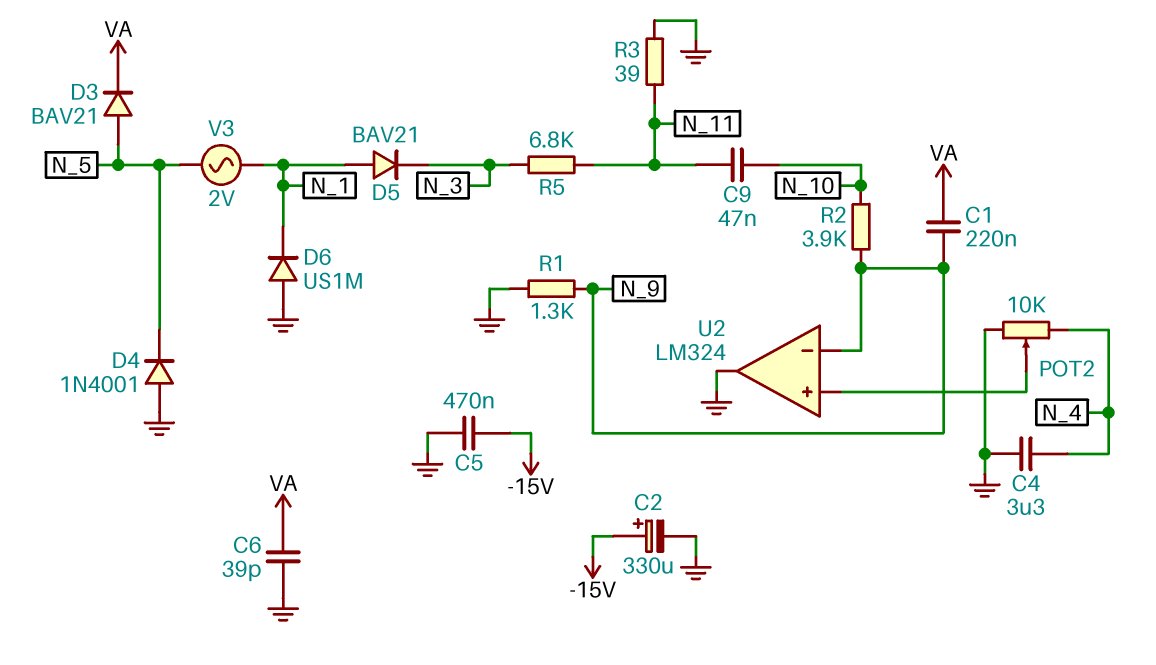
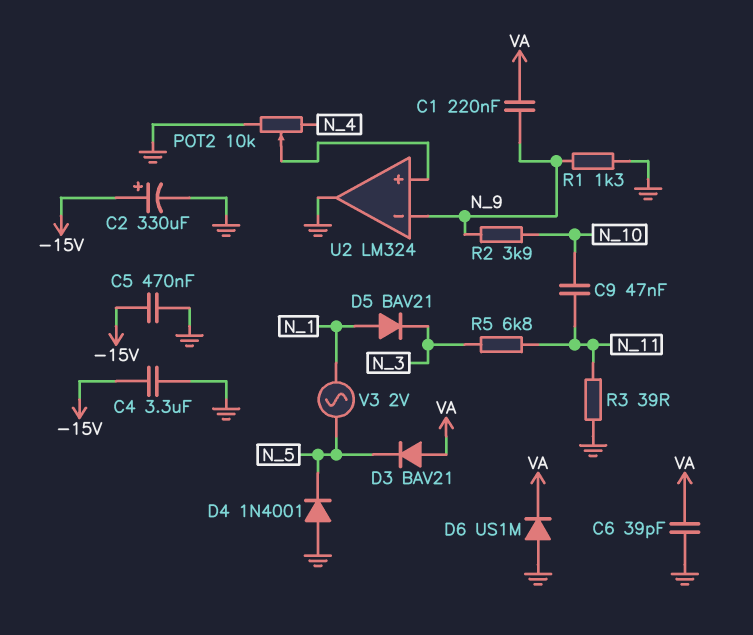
C4: 3.3uF (GND, N_4) -> 3.3uF (-15V, GND)
D3: diode BAV21 (A N_5, K VA) -> diode BAV21 (A VA, K N_5)
D6: diode US1M (A GND, K N_1) -> diode US1M (A GND, K VA)

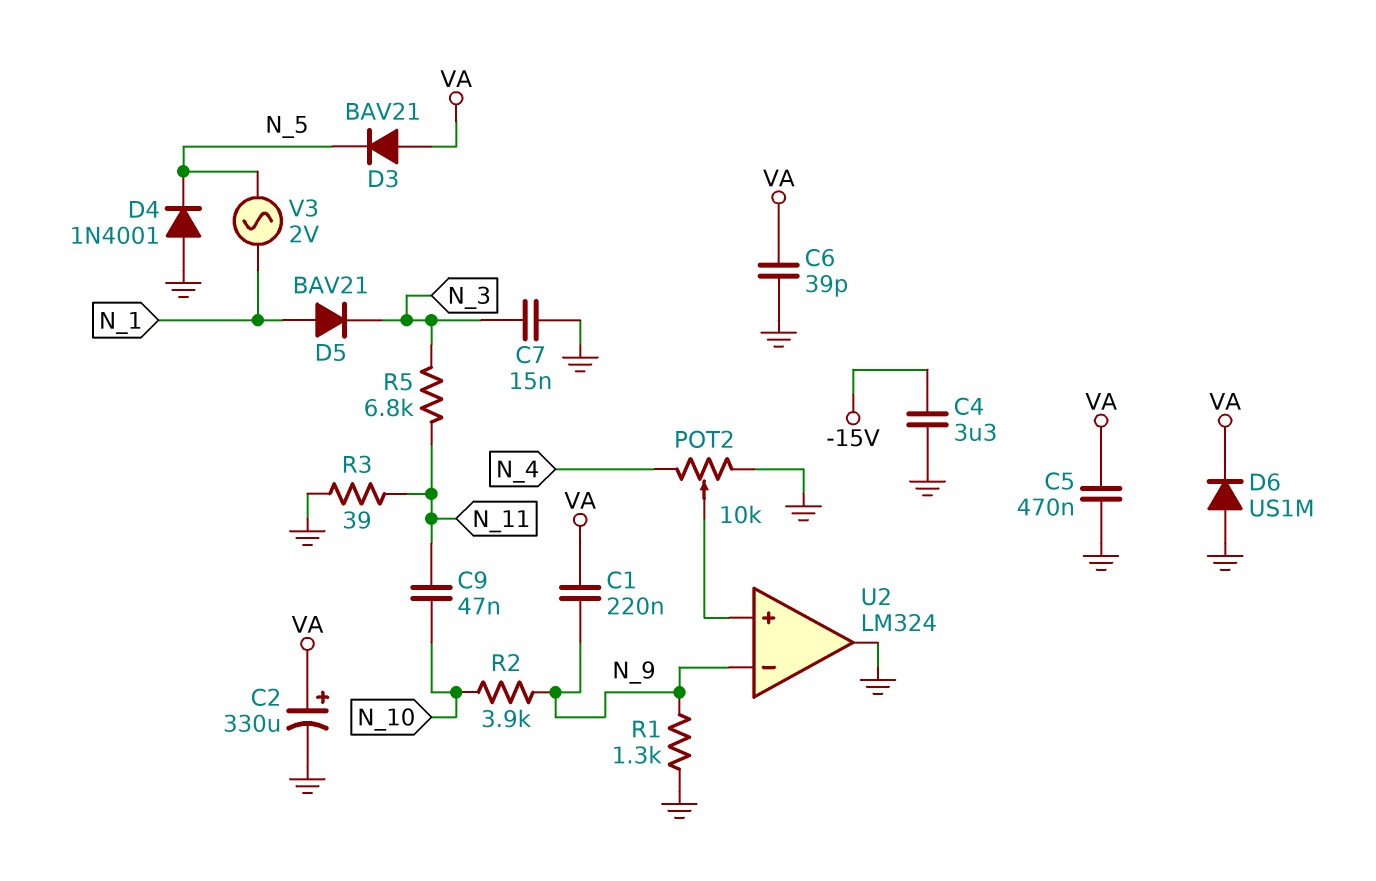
C2: 330uF (plus -15V, minus GND) -> 330uF (plus VA, minus GND)
C5: 470nF (-15V, GND) -> 470nF (GND, VA)
C7: none -> 15nF (GND, N_3)

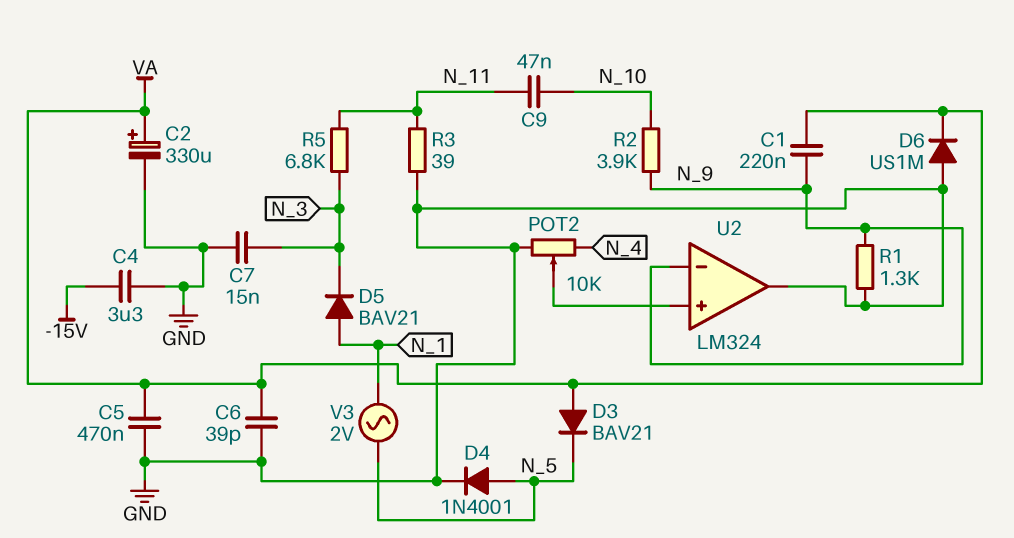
D4: diode 1N4001 (A GND, K N_5) -> diode 1N4001 (A N_5, K GND)

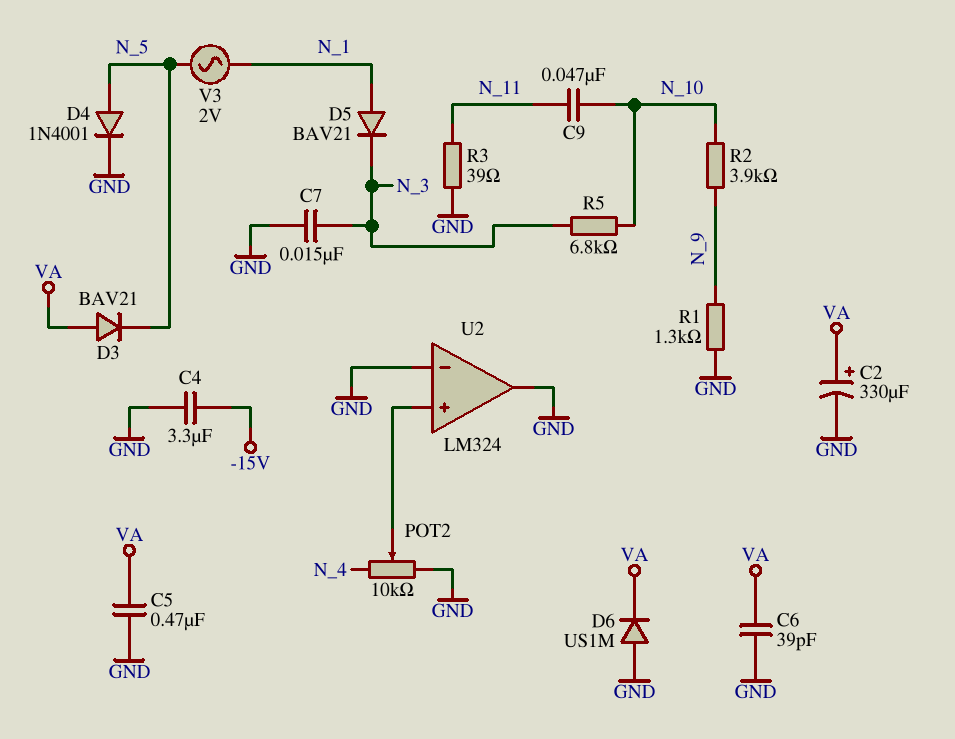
C1: 220nF (N_9, VA) -> none
R5: 6.8k (N_3, N_11) -> 6.8k (N_3, N_10)
U2 pin in-: N_9 -> GND

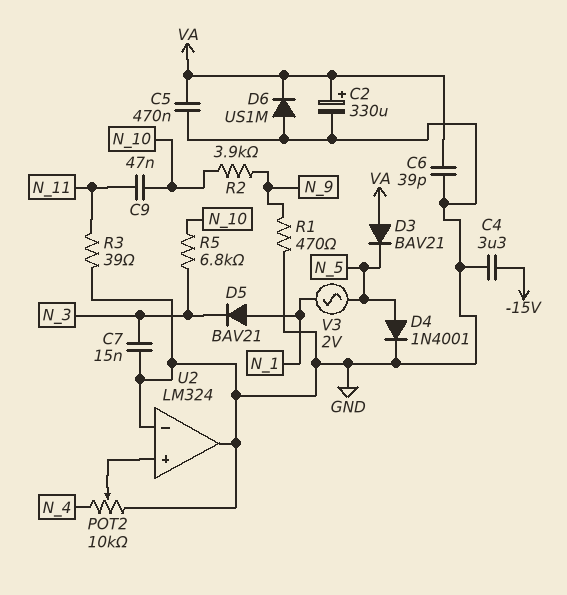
R1: 1.3k (GND, N_9) -> 470 (GND, N_9)

